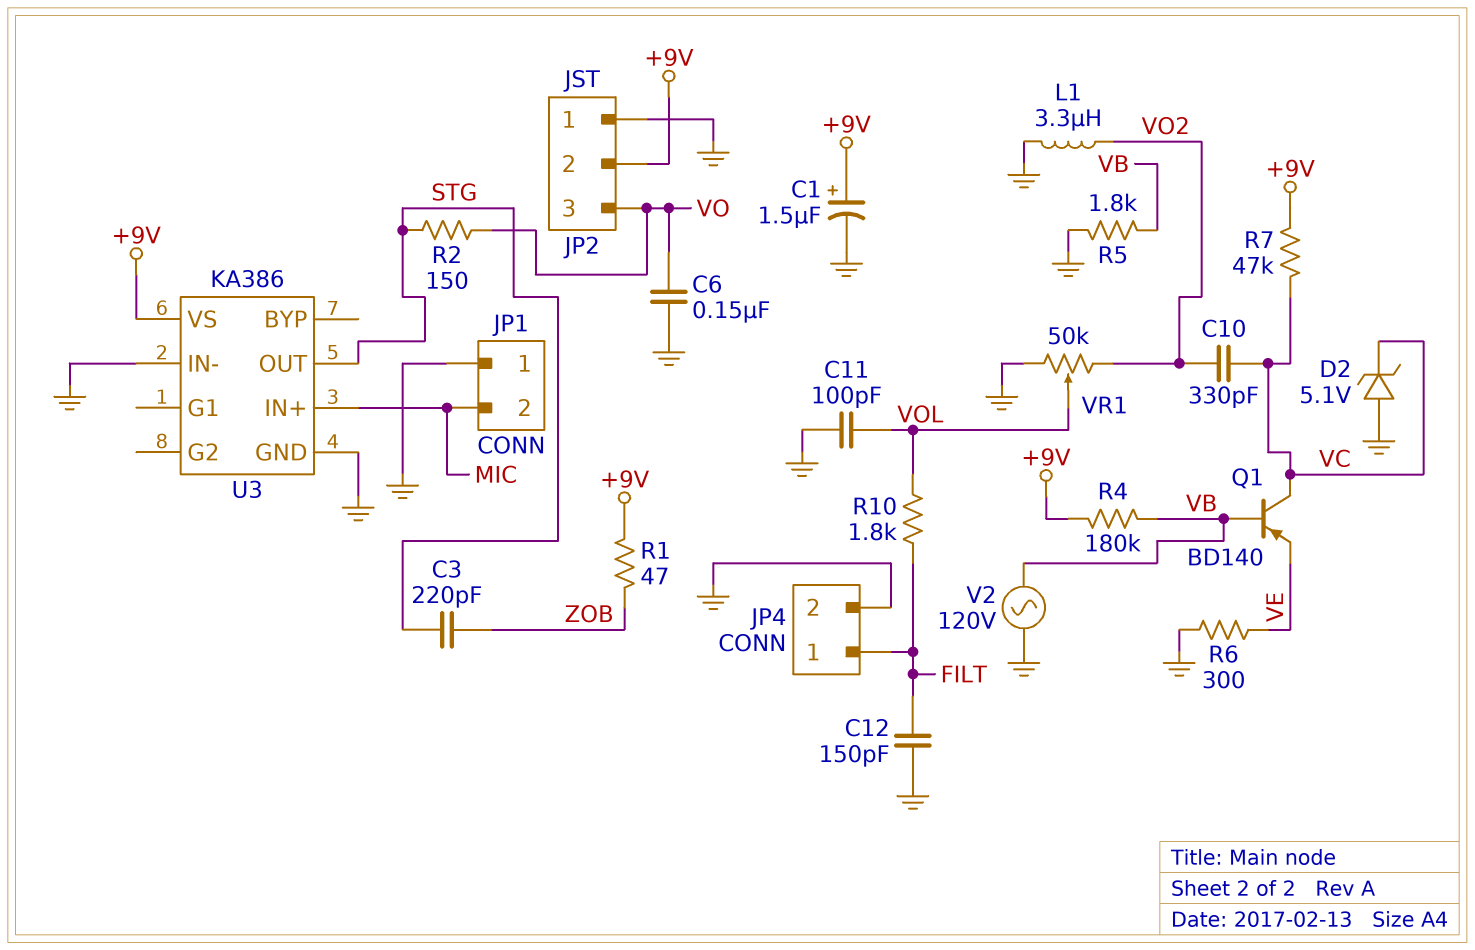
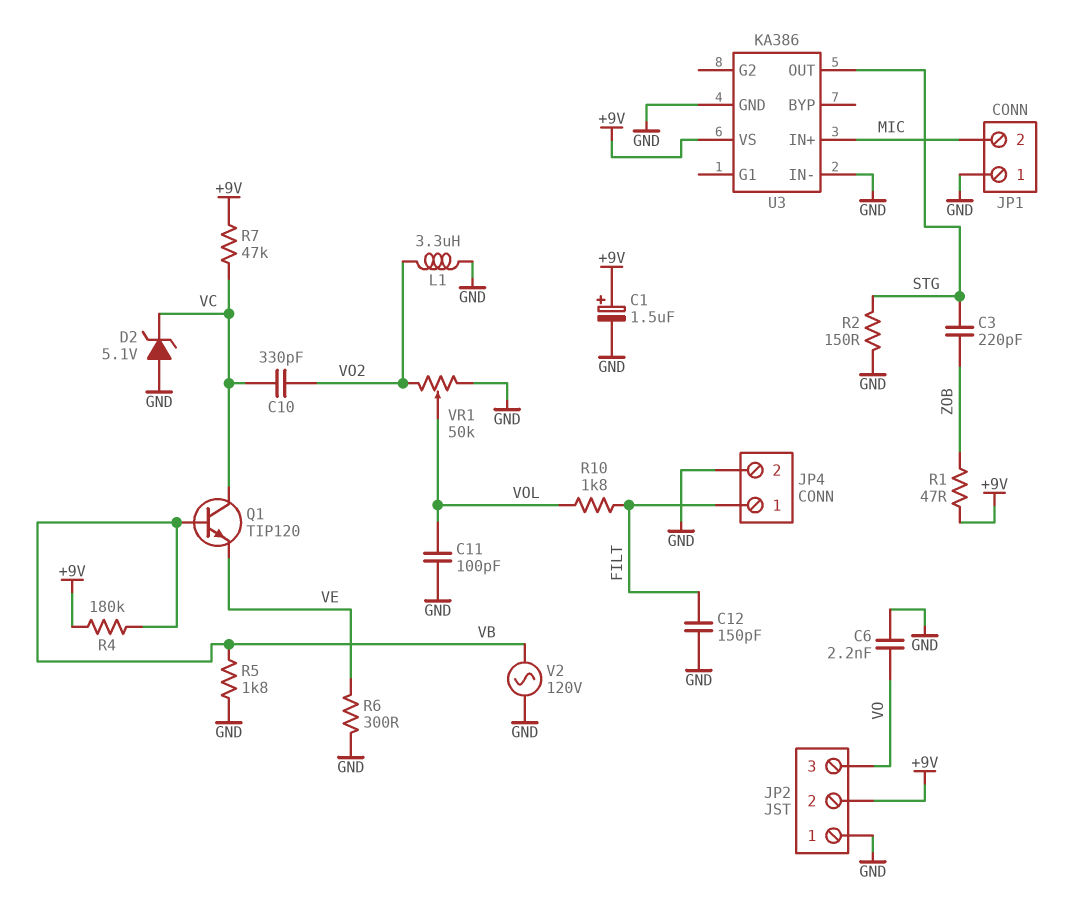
C6: 150nF (GND, VO) -> 2.2nF (GND, VO)
Q1: PNP BD140 (B VB, C VC, E VE) -> NPN TIP120 (B VB, C VC, E VE)
R2: 150 (STG, VO) -> 150 (GND, STG)

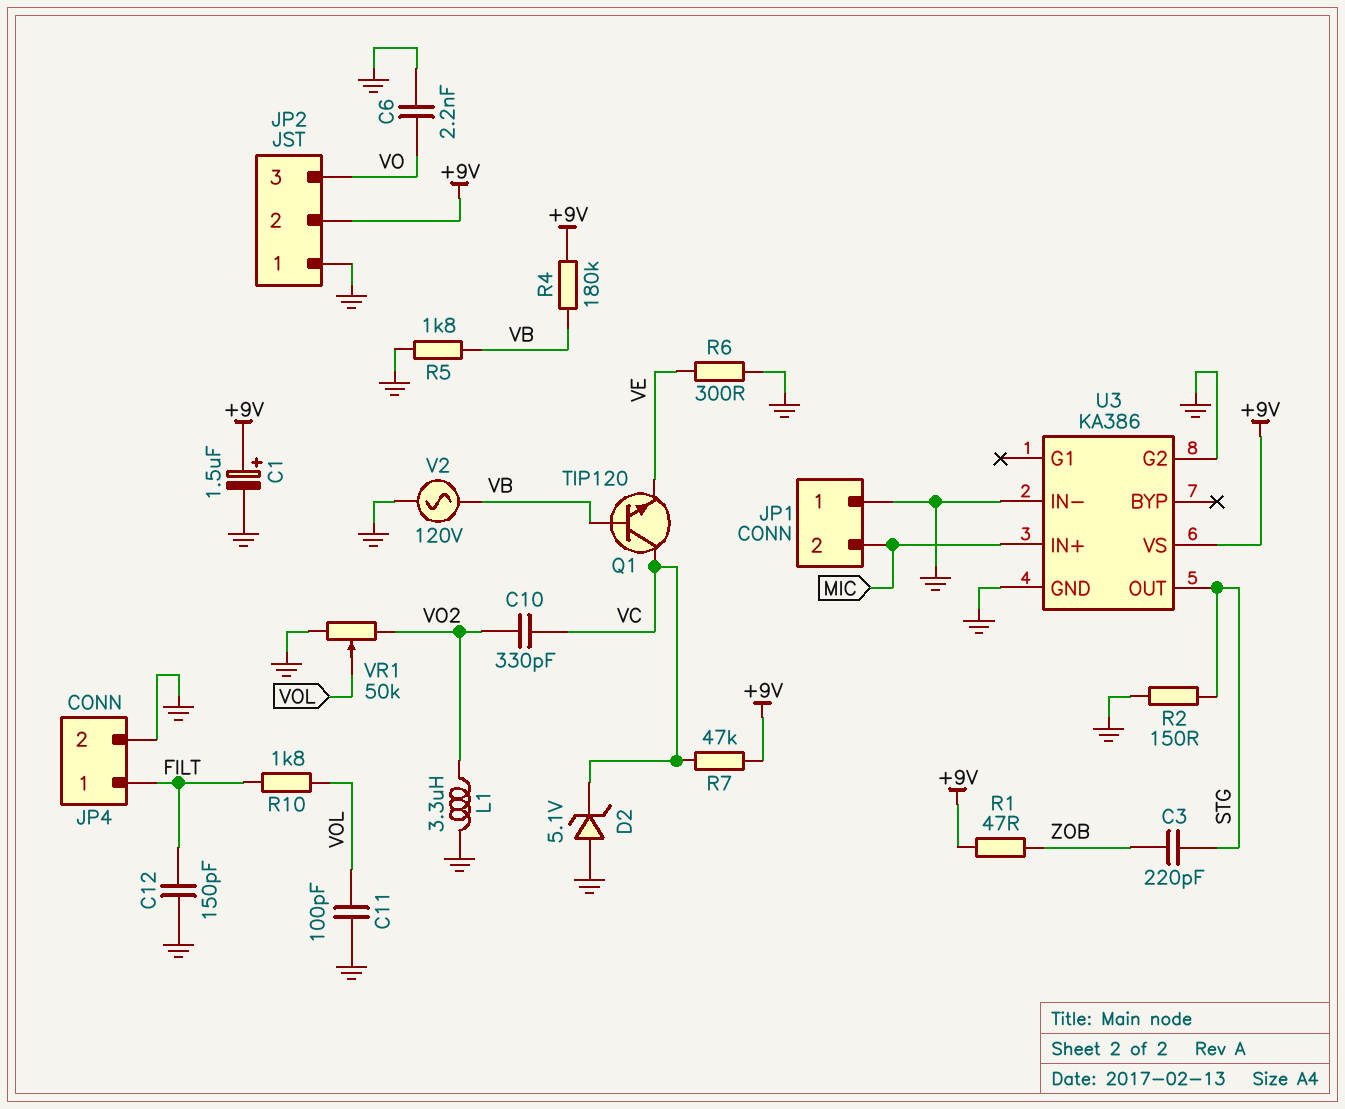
U3 pin G2: none -> GND

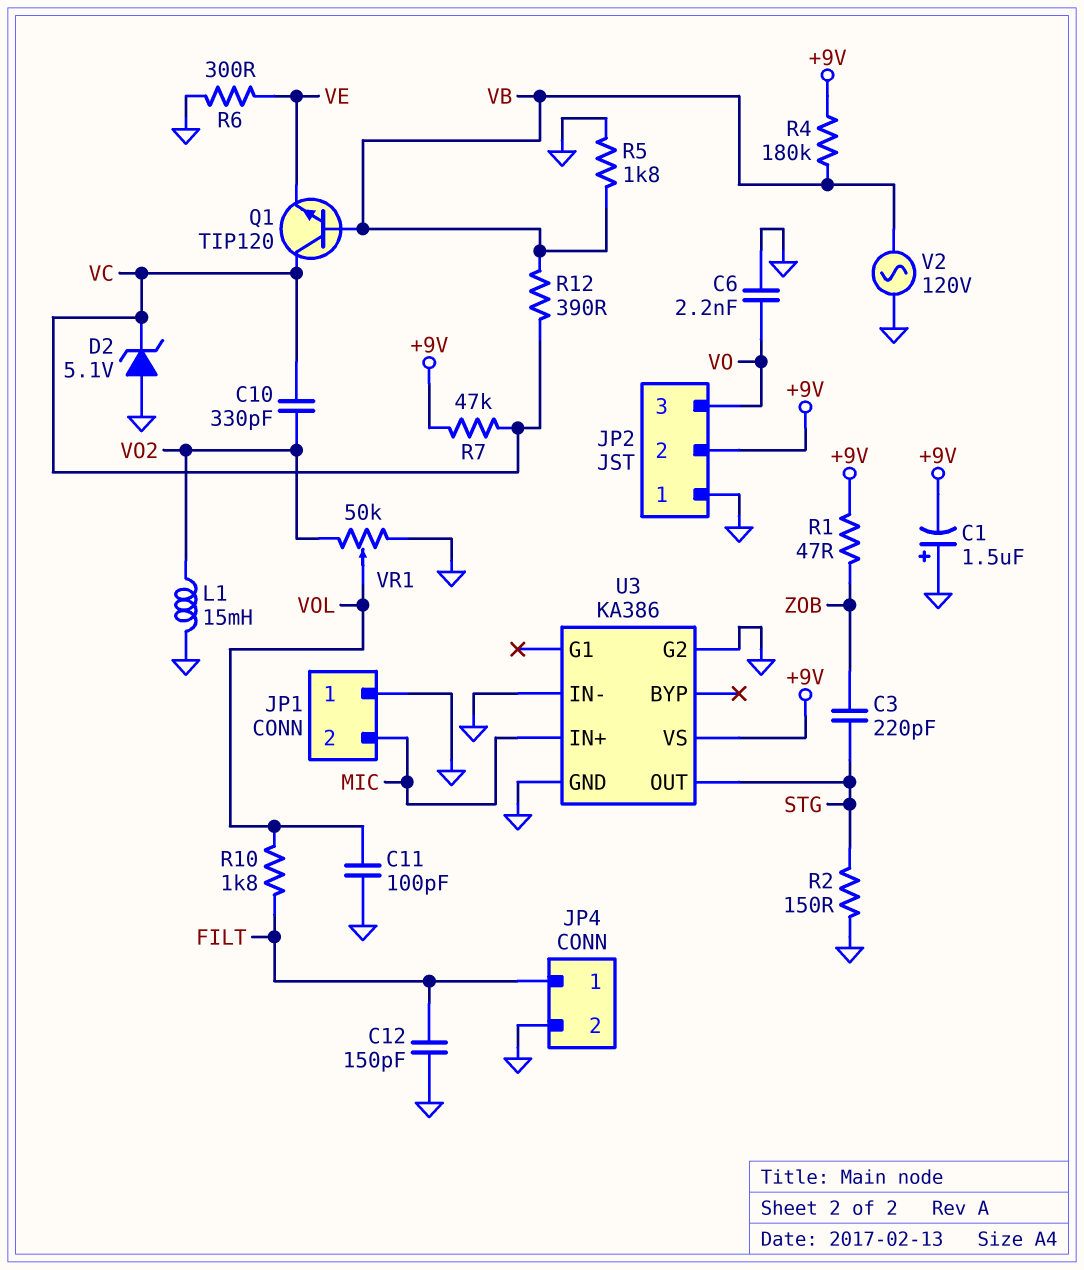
C1: 1.5uF (plus +9V, minus GND) -> 1.5uF (plus GND, minus +9V)
L1: 3.3uH (GND, VO2) -> 15mH (GND, VO2)
R12: none -> 390 (VB, VC)

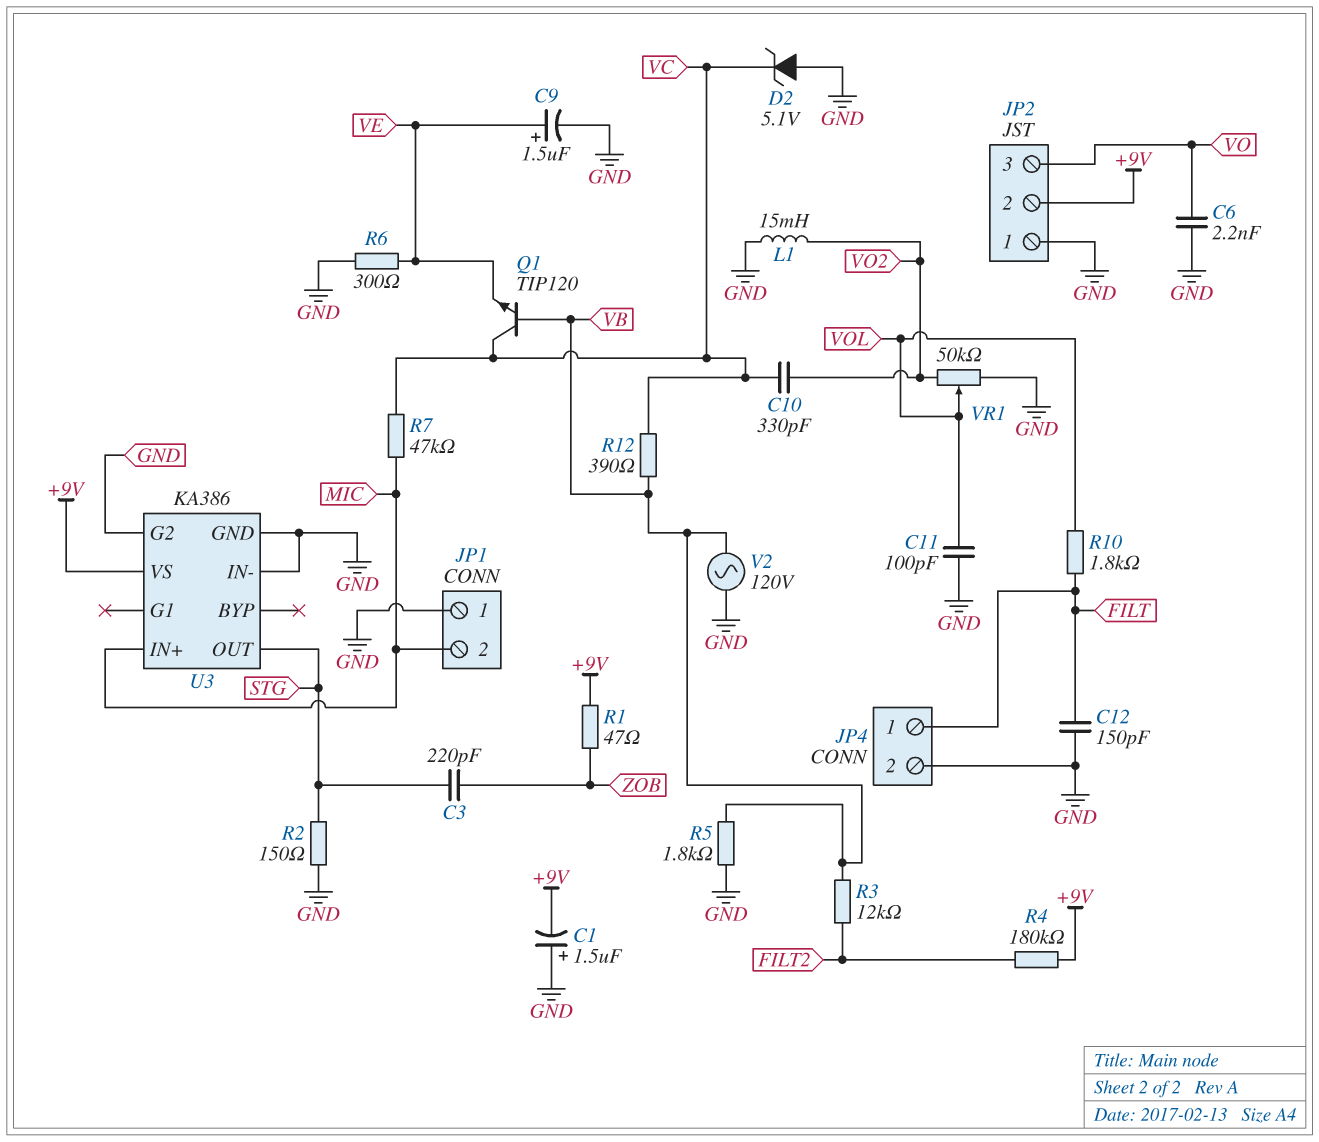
C9: none -> 1.5uF (plus VE, minus GND)
R3: none -> 12k (FILT2, VB)
R4: 180k (+9V, VB) -> 180k (+9V, FILT2)
R7: 47k (+9V, VC) -> 47k (MIC, VC)

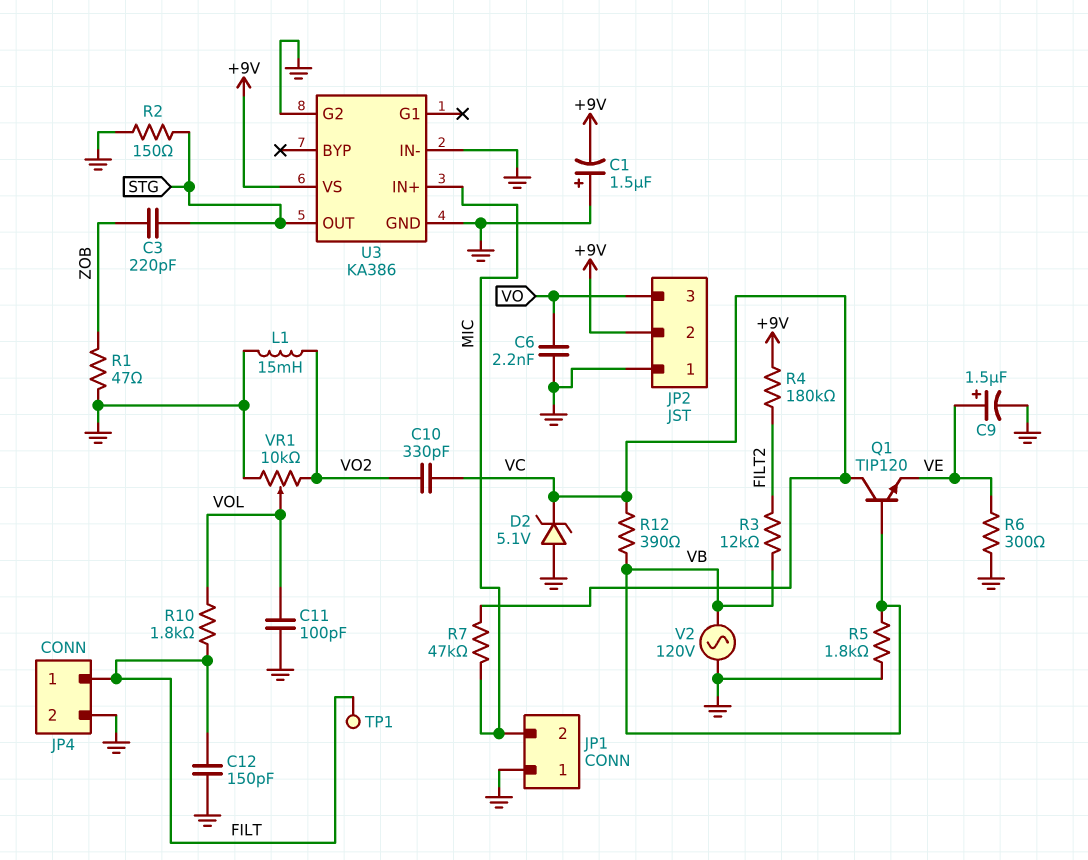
R1: 47 (+9V, ZOB) -> 47 (GND, ZOB)
TP1: none -> test point (FILT)
VR1: 50k (GND, VO2, wiper VOL) -> 10k (GND, VO2, wiper VOL)

